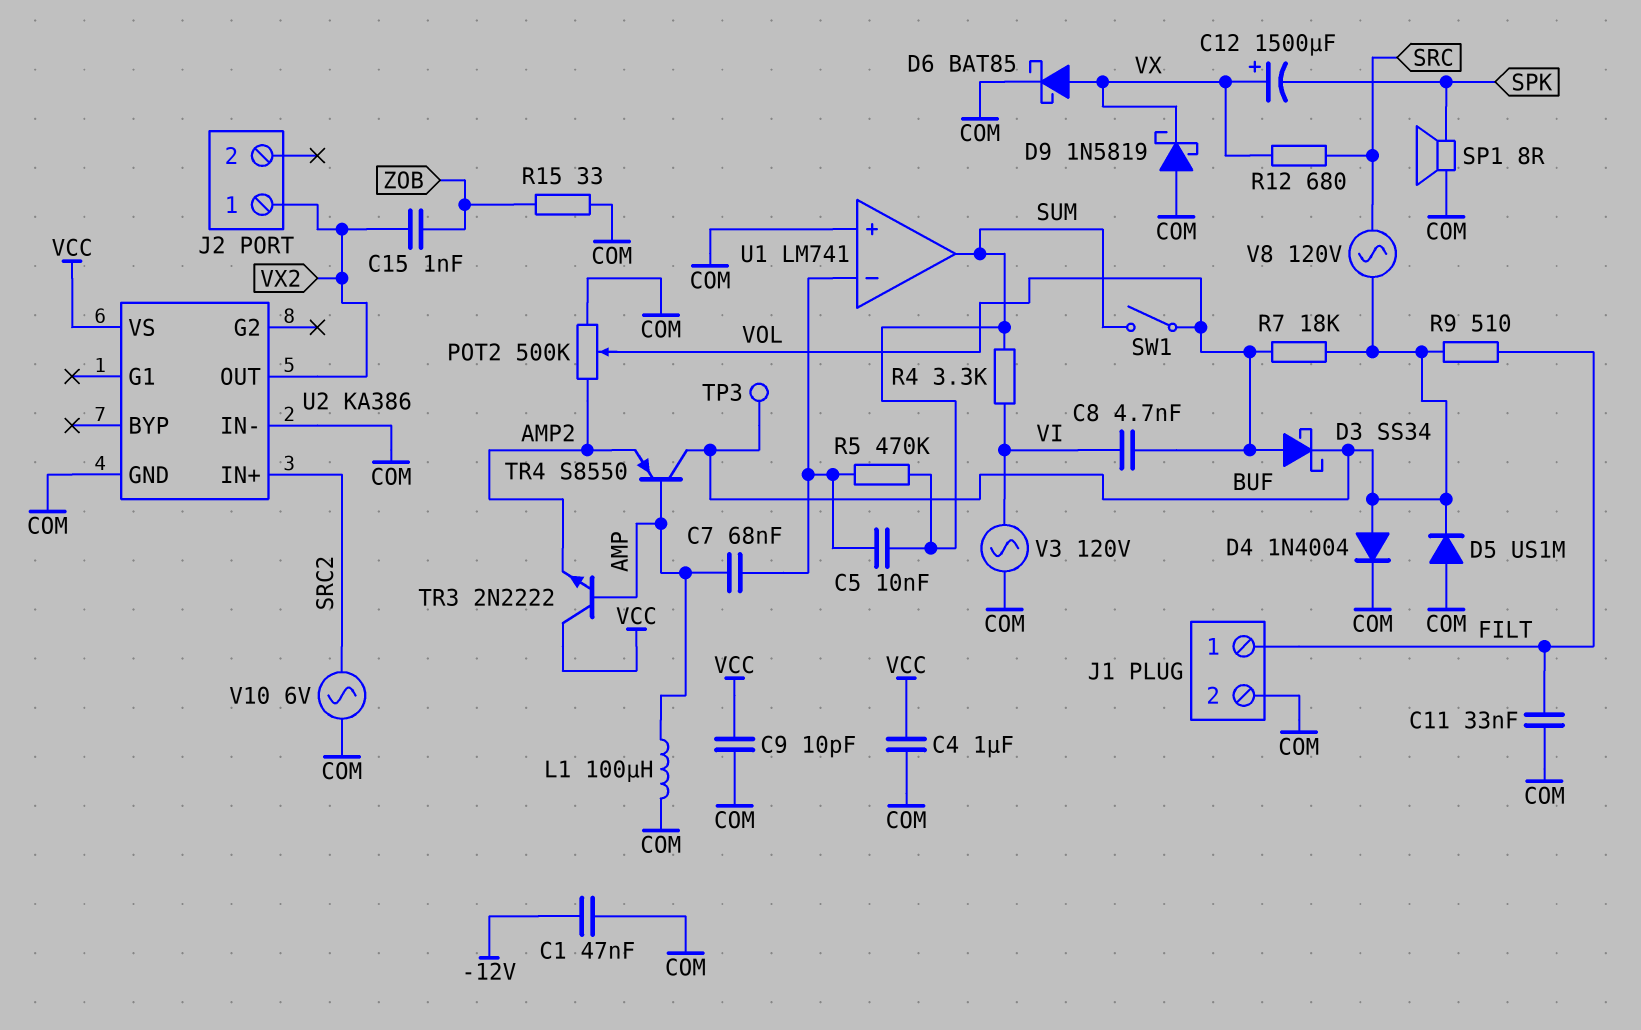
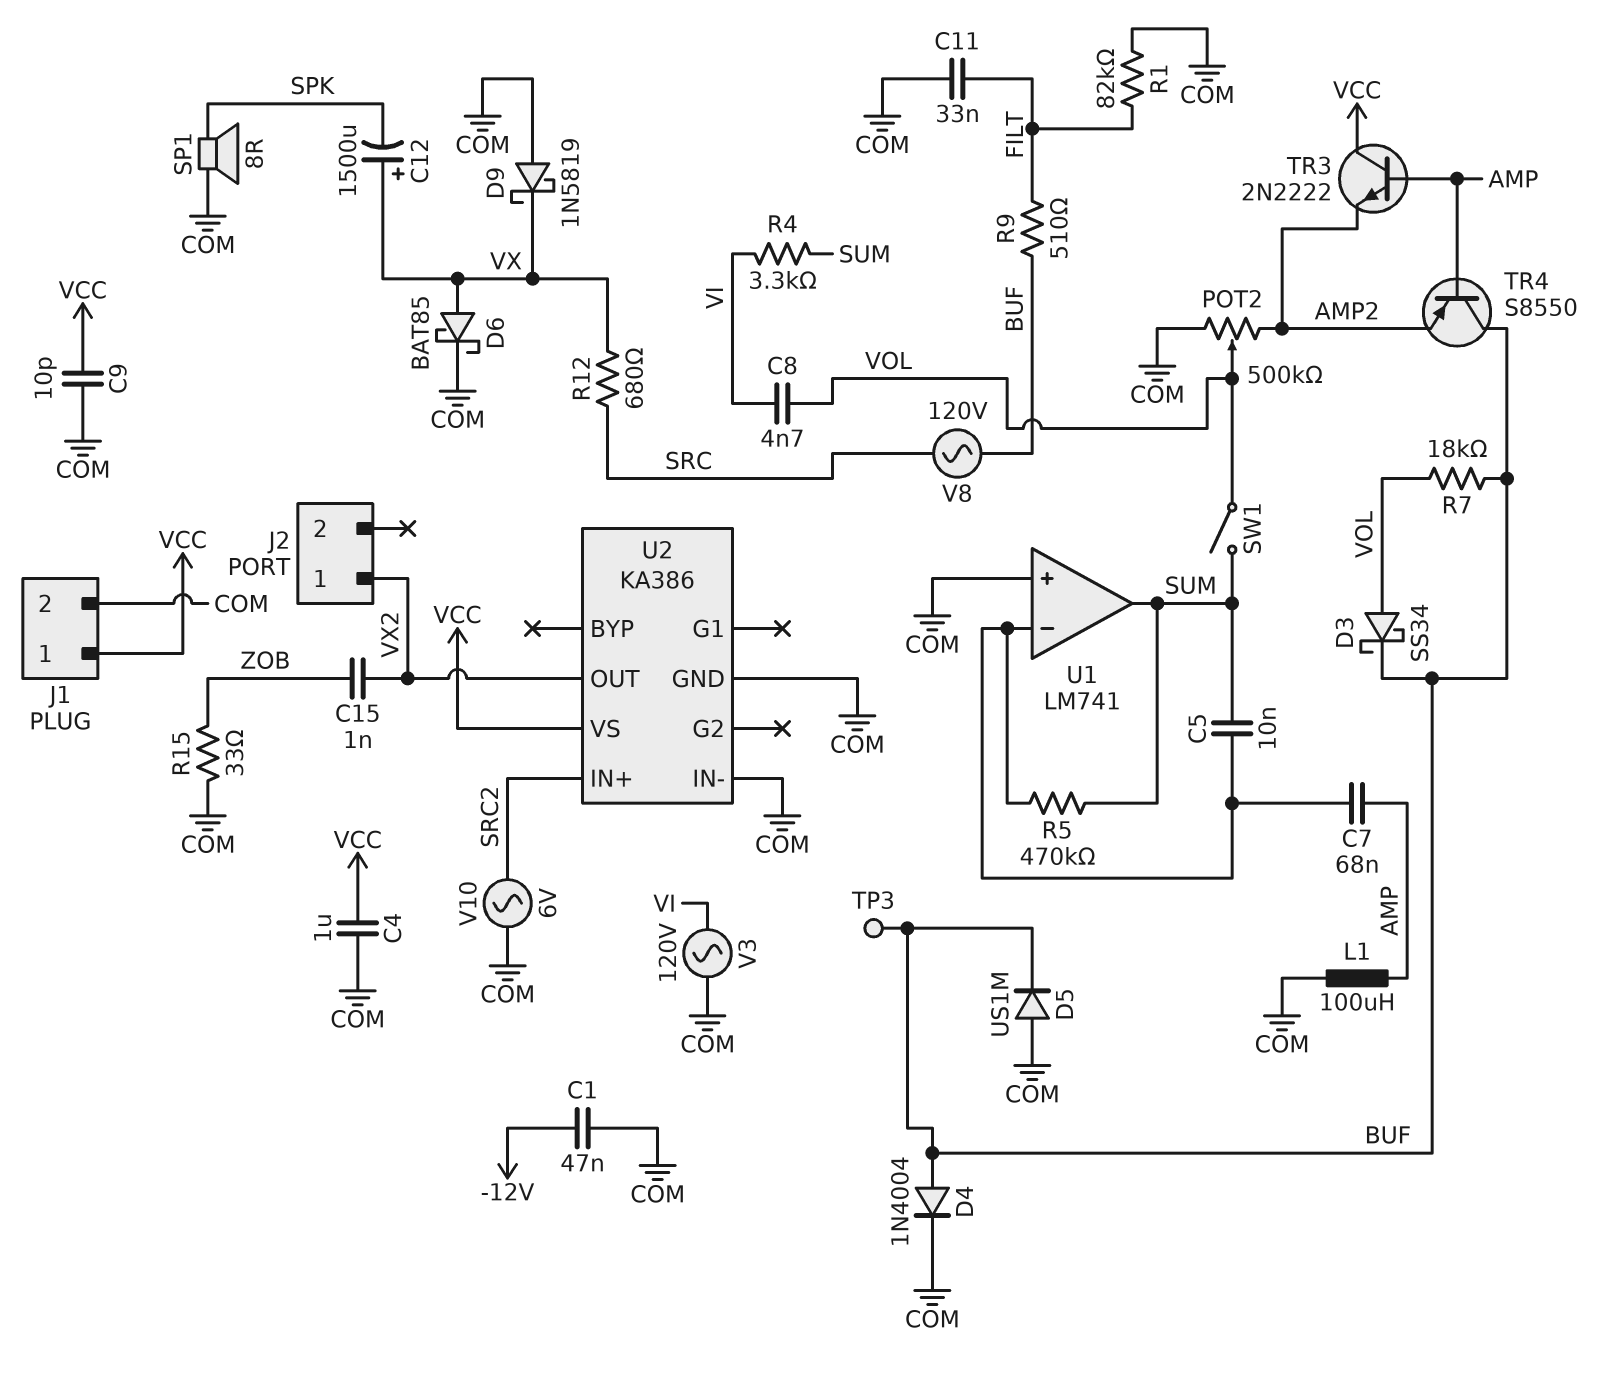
J1 pin 1: FILT -> VCC
R1: none -> 82k (COM, FILT)

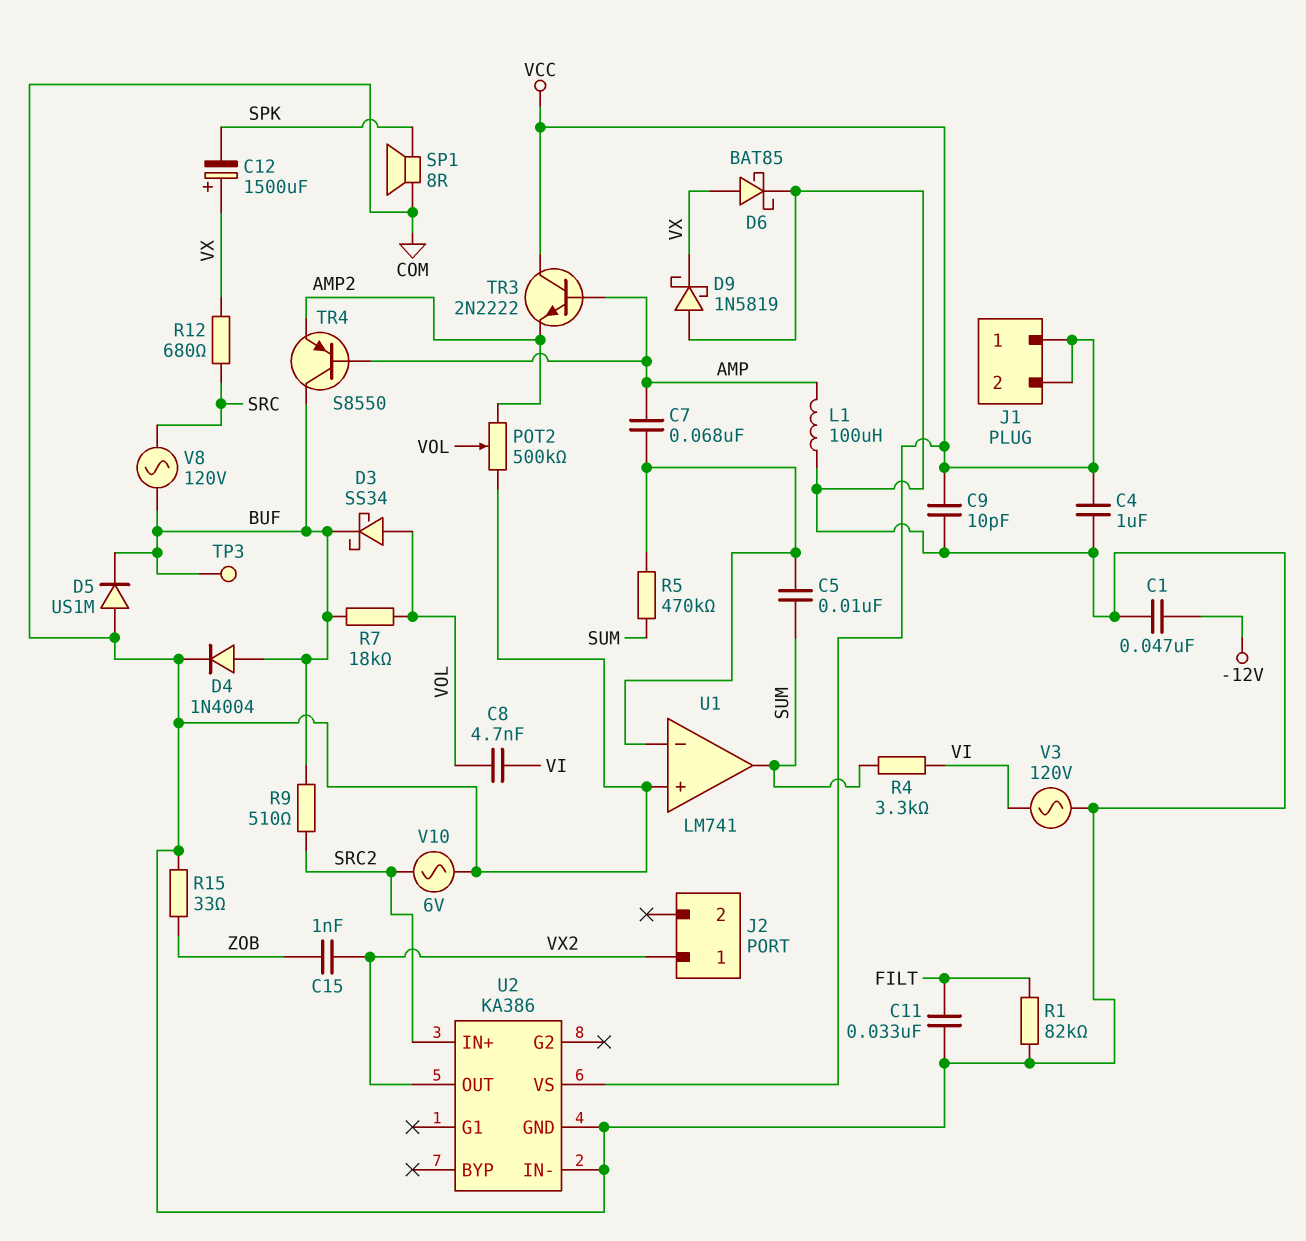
J1 pin 2: COM -> VCC
R9: 510 (BUF, FILT) -> 510 (BUF, SRC2)
SW1: switch (SUM, VOL) -> none

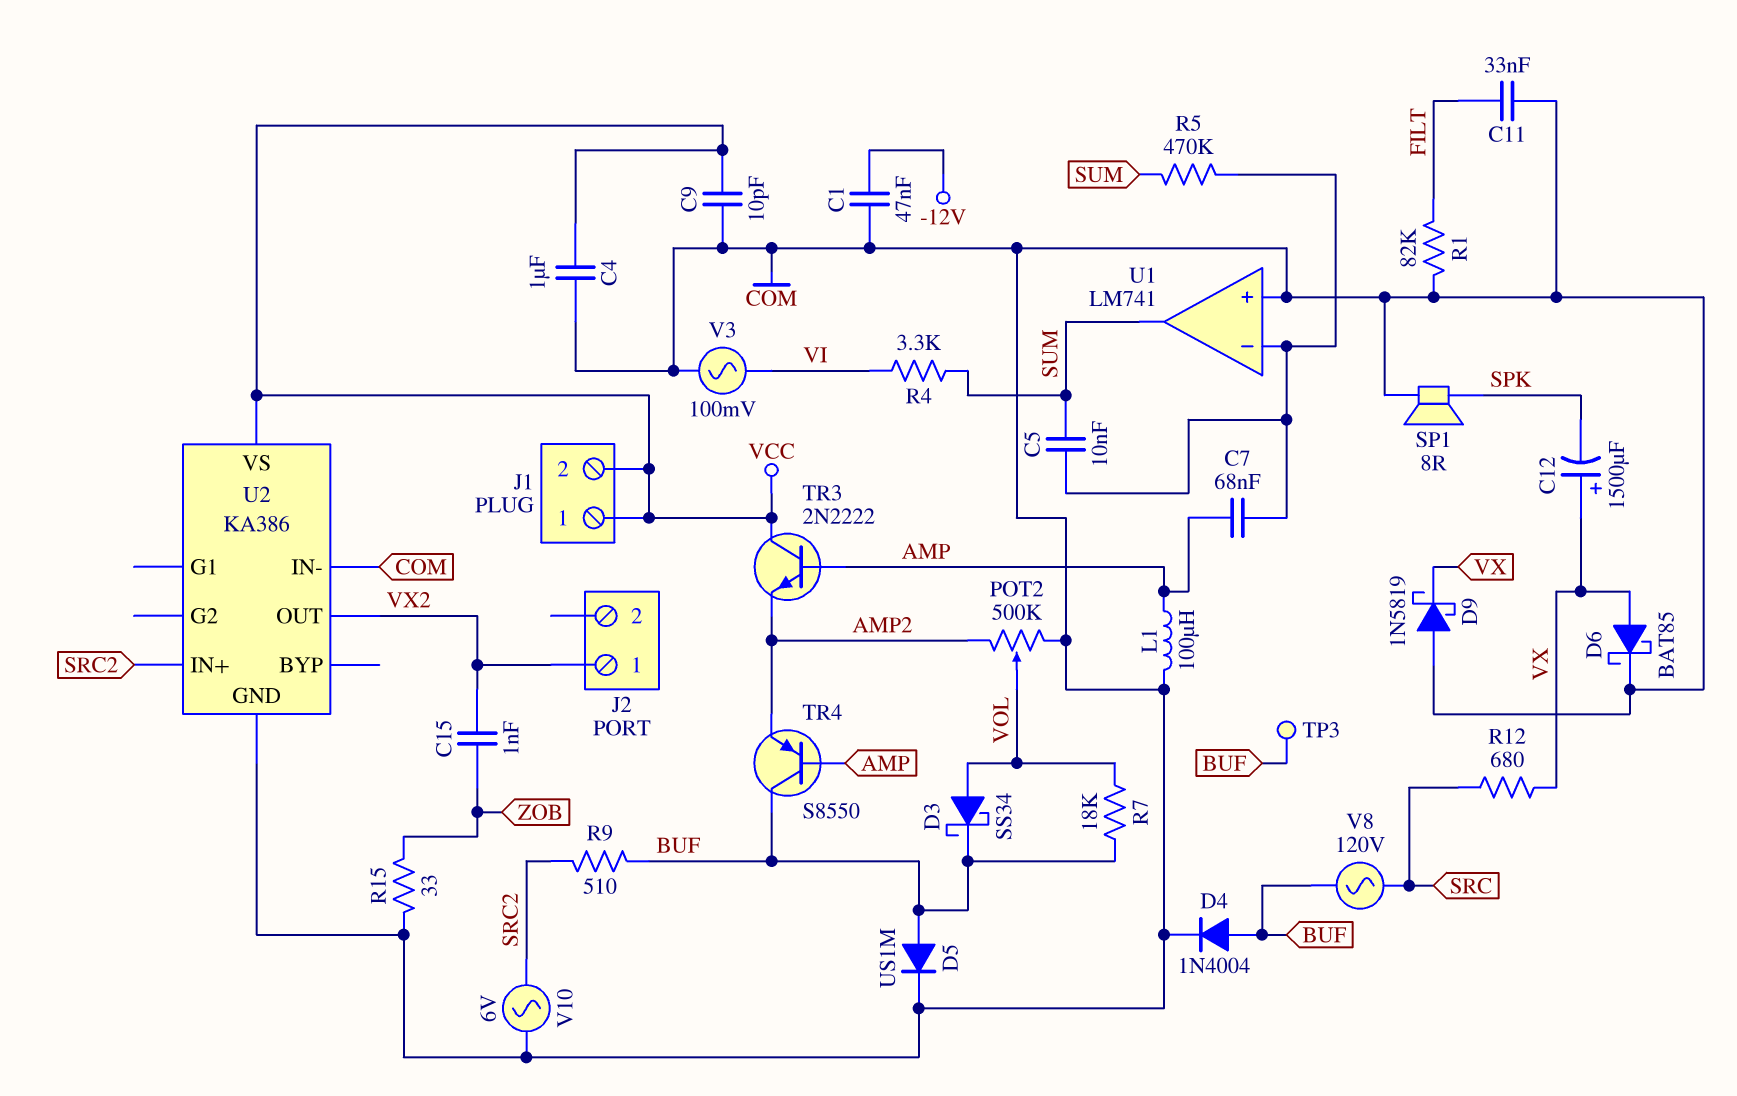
C8: 4.7nF (VI, VOL) -> none
D5: diode US1M (A COM, K BUF) -> diode US1M (A BUF, K COM)
V3: AC 120V (COM, VI) -> AC 100mV (COM, VI)

